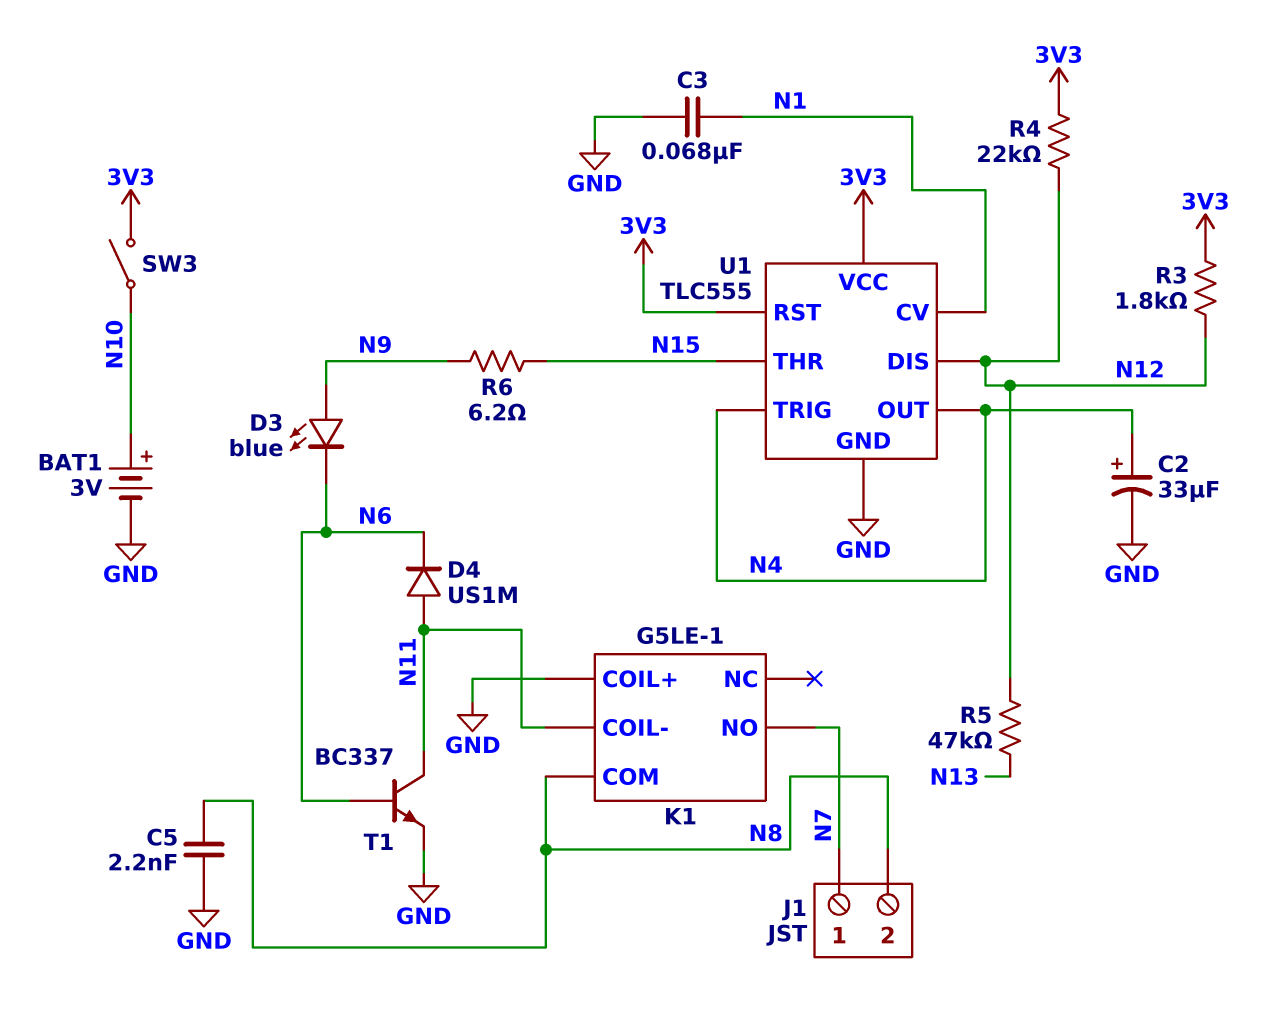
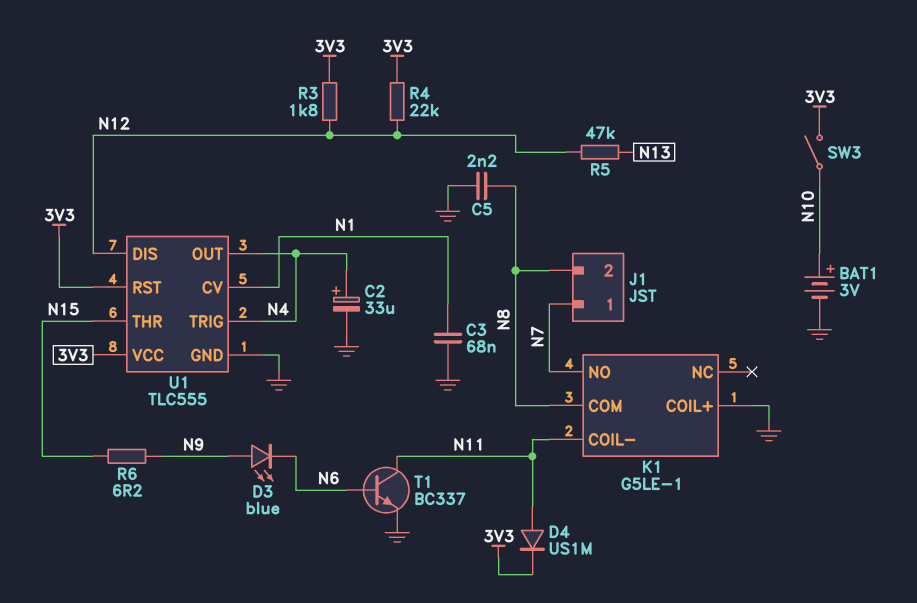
D4: diode US1M (A N11, K N6) -> diode US1M (A N11, K 3V3)

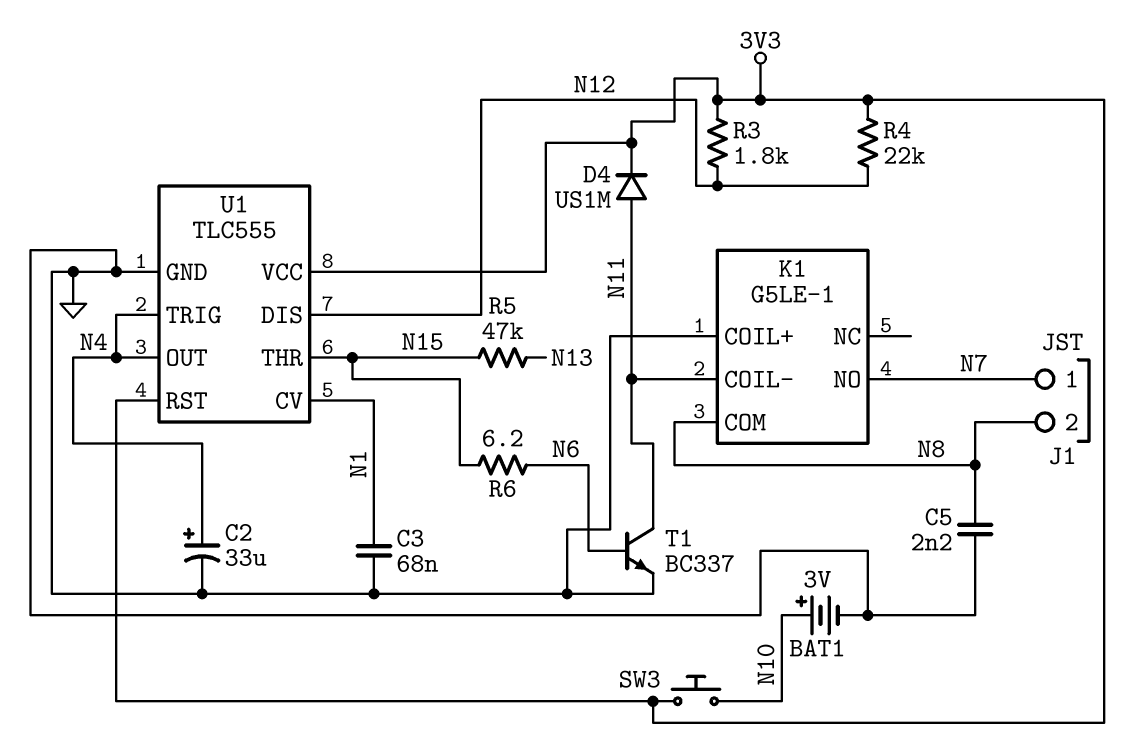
D3: LED blue (A N9, K N6) -> none
R5: 47k (N12, N13) -> 47k (N13, N15)
R6: 6.2 (N9, N15) -> 6.2 (N6, N15)
SW3: switch (3V3, N10) -> button (3V3, N10)

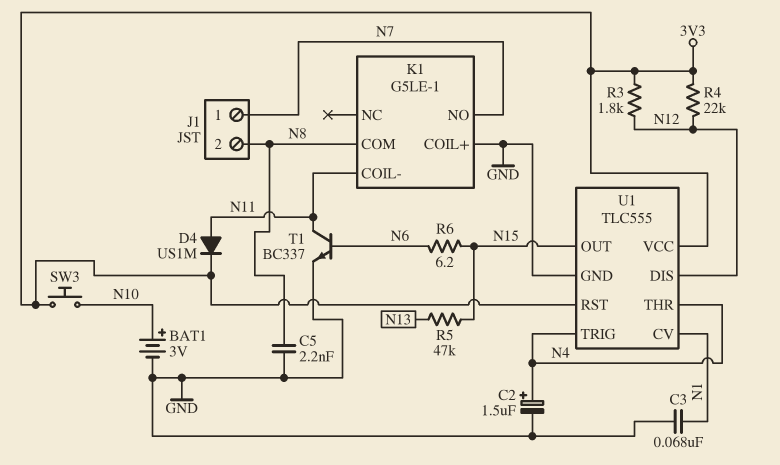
C2: 33uF (plus N4, minus GND) -> 1.5uF (plus N4, minus GND)
U1 pin OUT: N4 -> N15
U1 pin THR: N15 -> N4

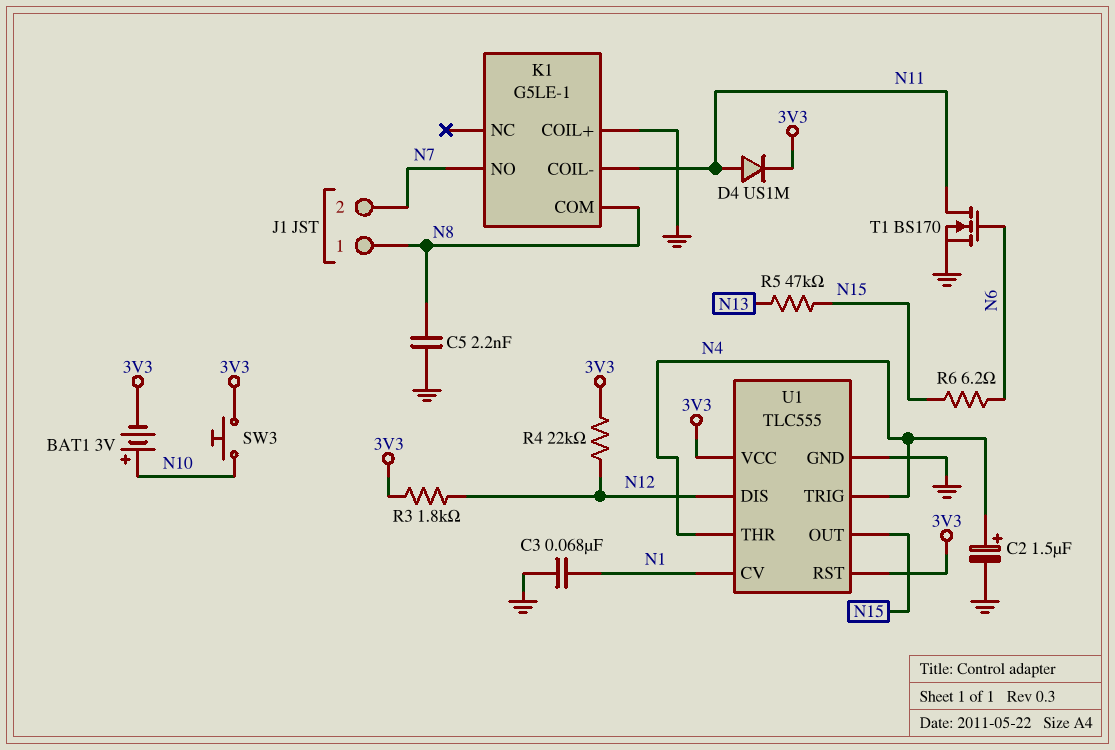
BAT1: 3V (plus N10, minus GND) -> 3V (plus N10, minus 3V3)
J1 pin 1: N7 -> N8
J1 pin 2: N8 -> N7
T1: NPN BC337 (B N6, C N11, E GND) -> NMOS BS170 (G N6, D N11, S GND)

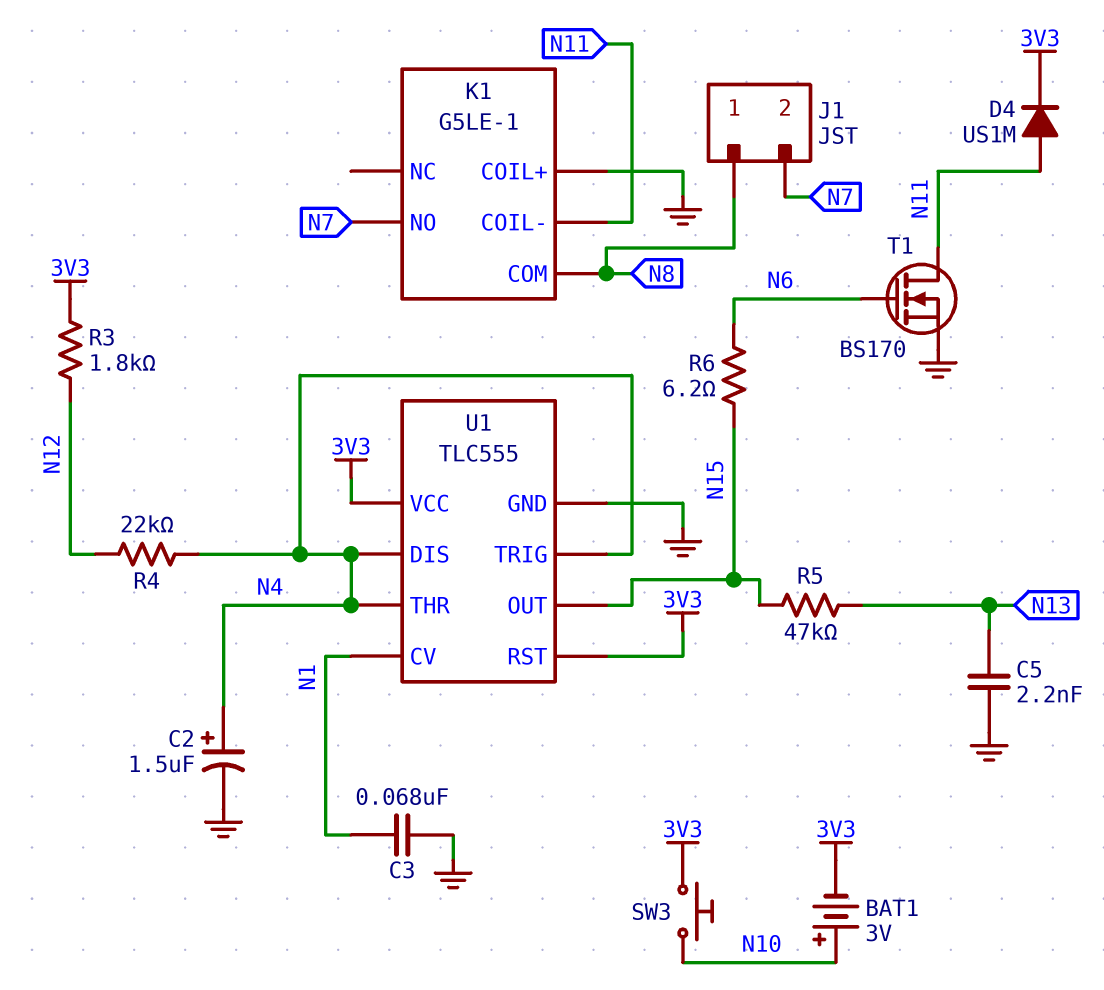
C5: 2.2nF (GND, N8) -> 2.2nF (GND, N13)
R4: 22k (3V3, N12) -> 22k (N4, N12)
U1 pin DIS: N12 -> N4

